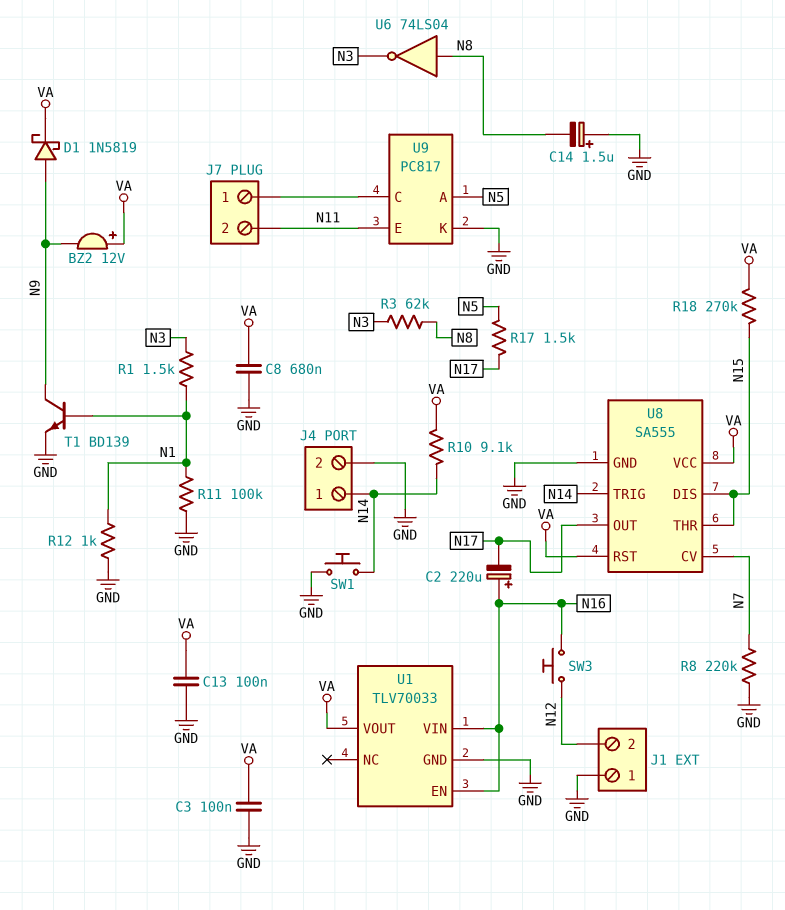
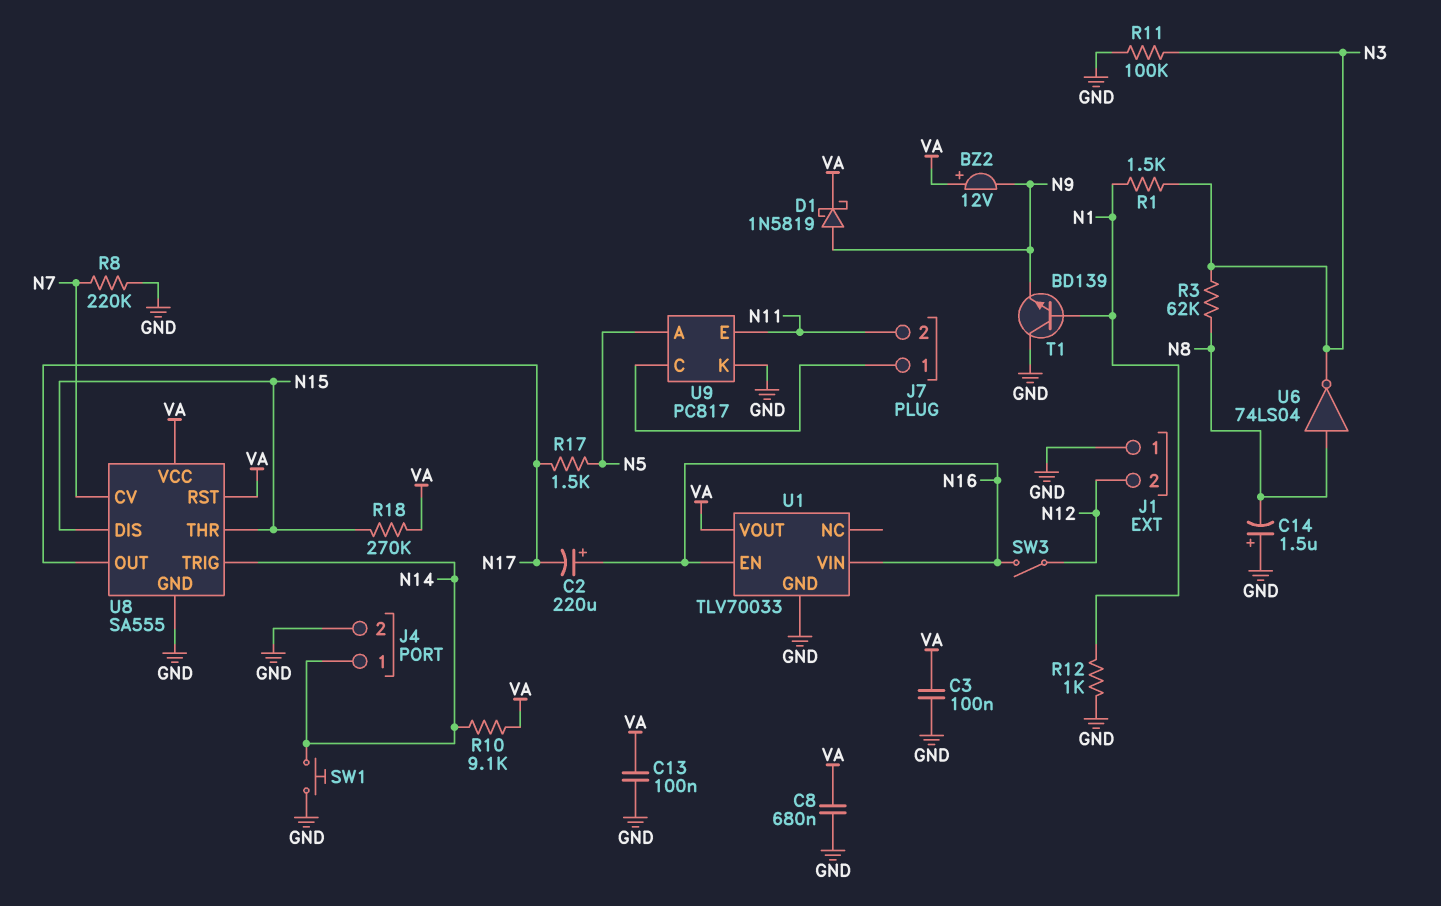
R11: 100k (GND, N1) -> 100k (GND, N3)
SW3: button (N12, N16) -> switch (N12, N16)
T1: NPN BD139 (B N1, C N9, E GND) -> NPN BD139 (B N1, C GND, E N9)

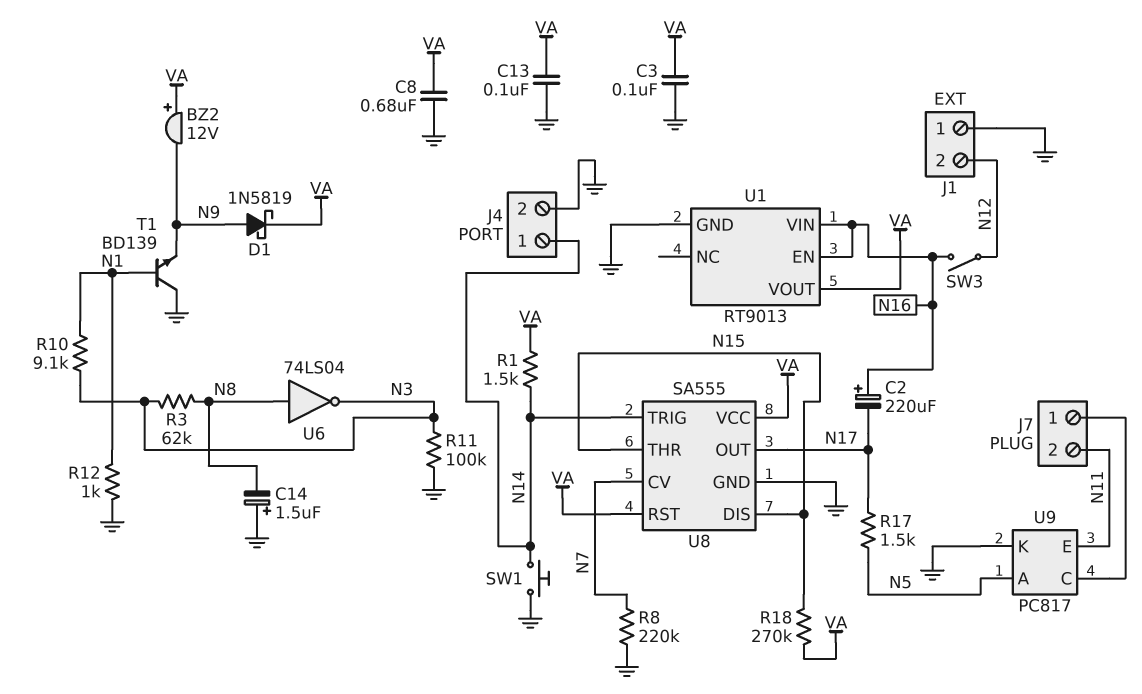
R1: 1.5k (N1, N3) -> 1.5k (N14, VA)
R10: 9.1k (N14, VA) -> 9.1k (N1, N3)
U1: TLV70033 -> RT9013

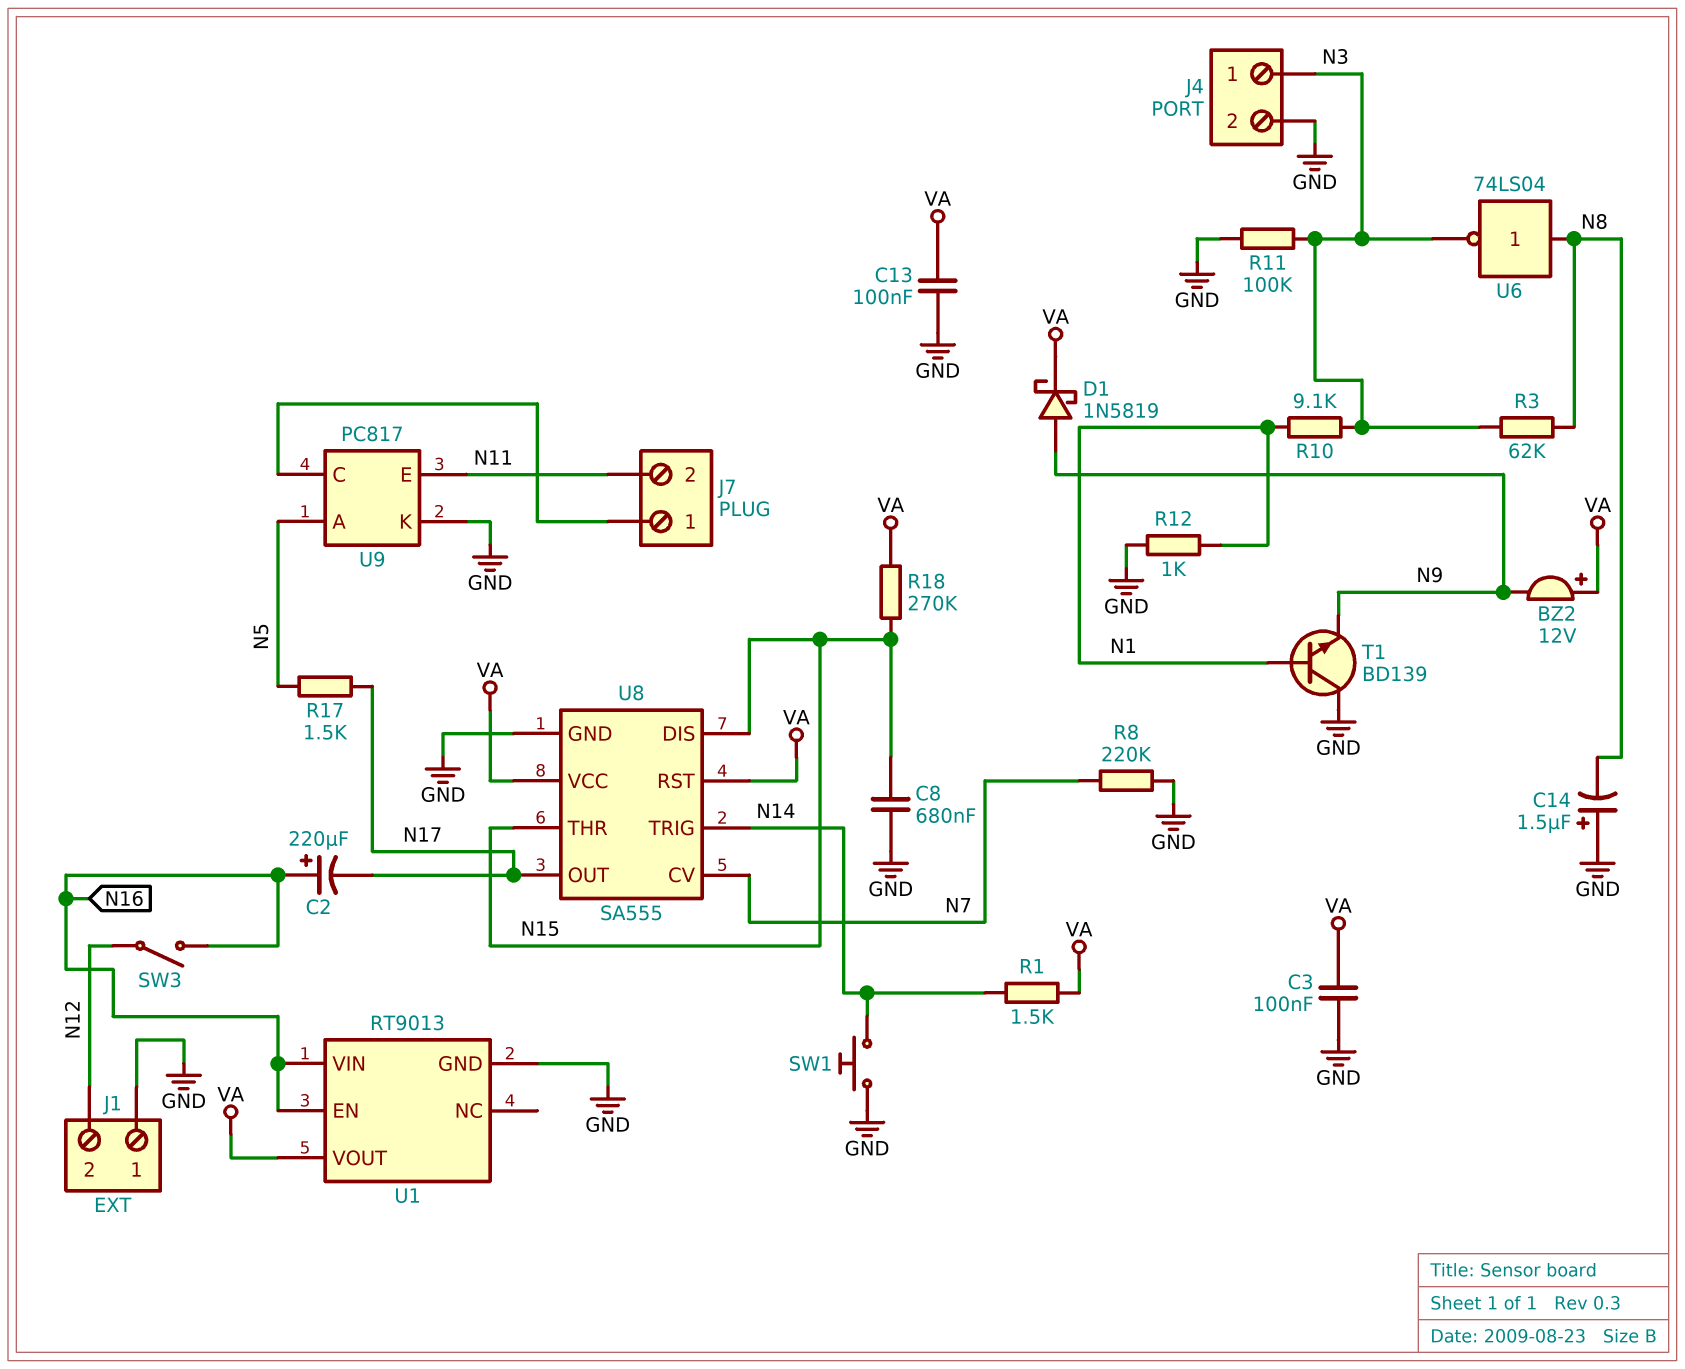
C8: 680nF (GND, VA) -> 680nF (GND, N15)
J4 pin 1: N14 -> N3

